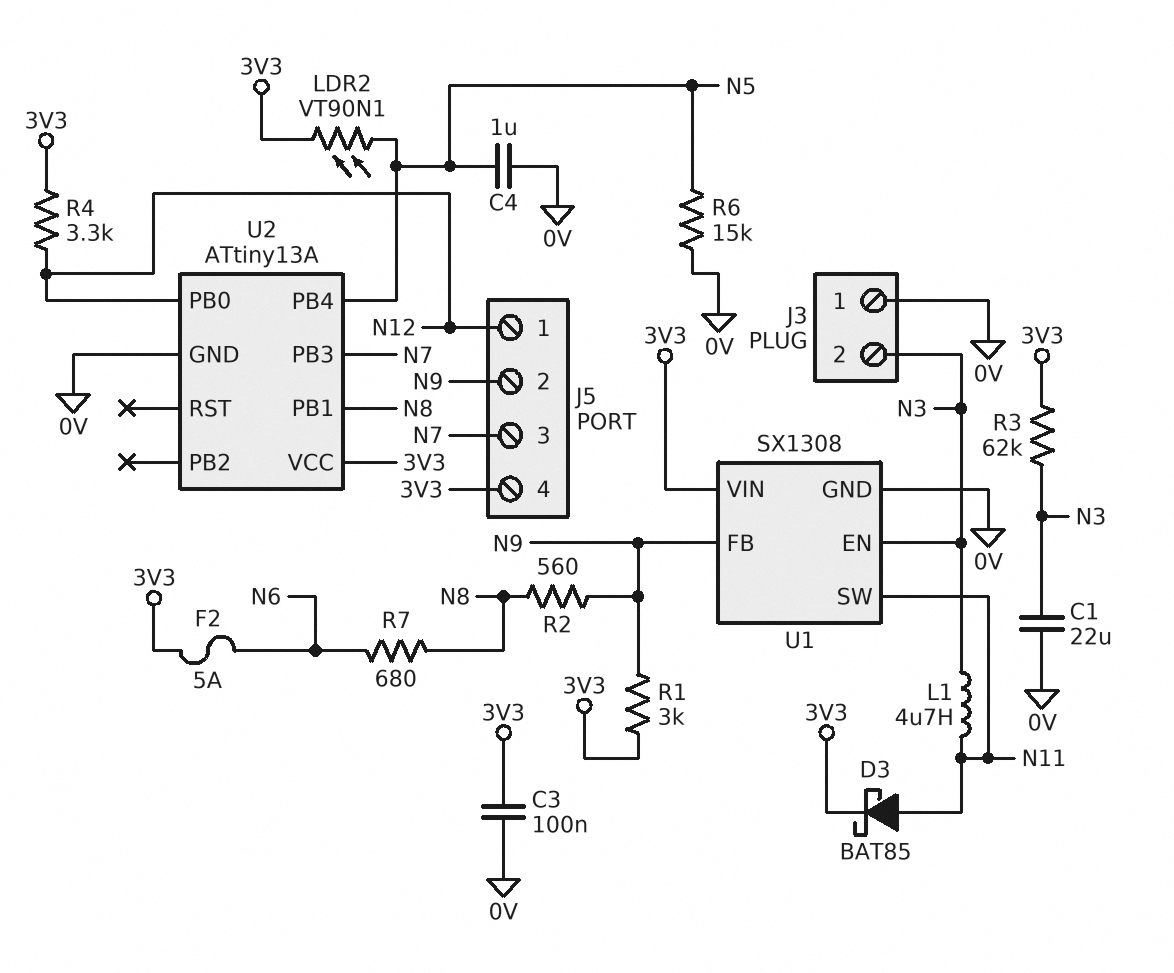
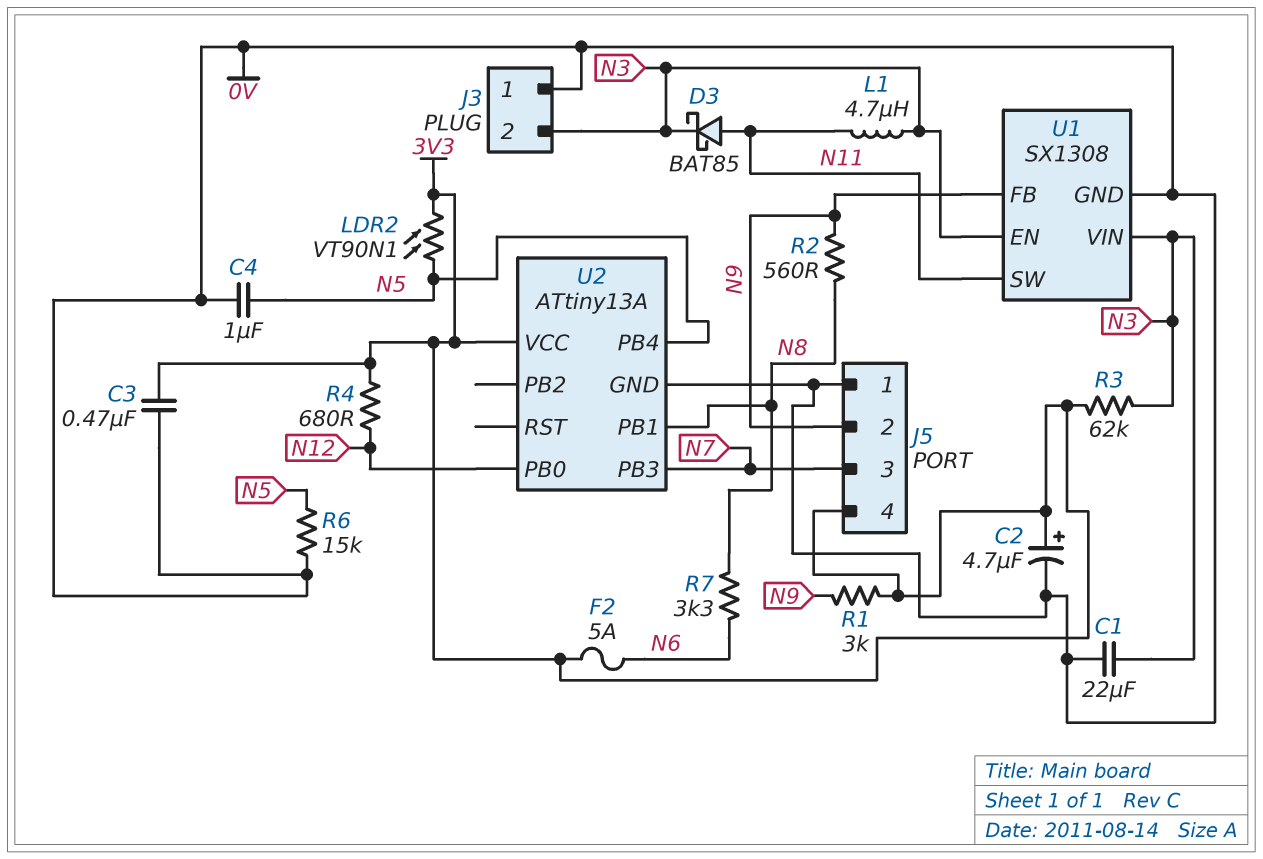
C2: none -> 4.7uF (plus 3V3, minus 0V)
C3: 100nF (0V, 3V3) -> 470nF (0V, 3V3)
D3: schottky BAT85 (A N11, K 3V3) -> schottky BAT85 (A N11, K N3)
J5 pin 1: N12 -> 0V
R4: 3.3k (3V3, N12) -> 680 (3V3, N12)
R7: 680 (N6, N8) -> 3.3k (N6, N8)
U1 pin VIN: 3V3 -> N3

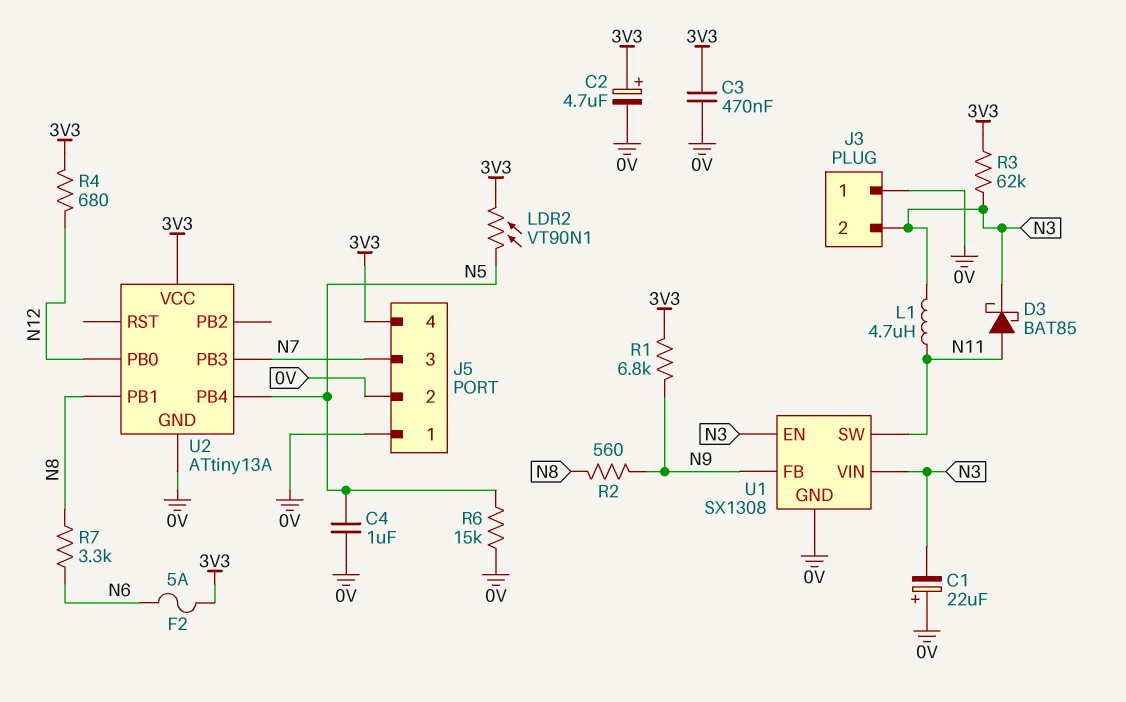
C1: 22uF (0V, N3) -> 22uF (plus 0V, minus N3)
J5 pin 2: N9 -> 0V
R1: 3k (3V3, N9) -> 6.8k (3V3, N9)

